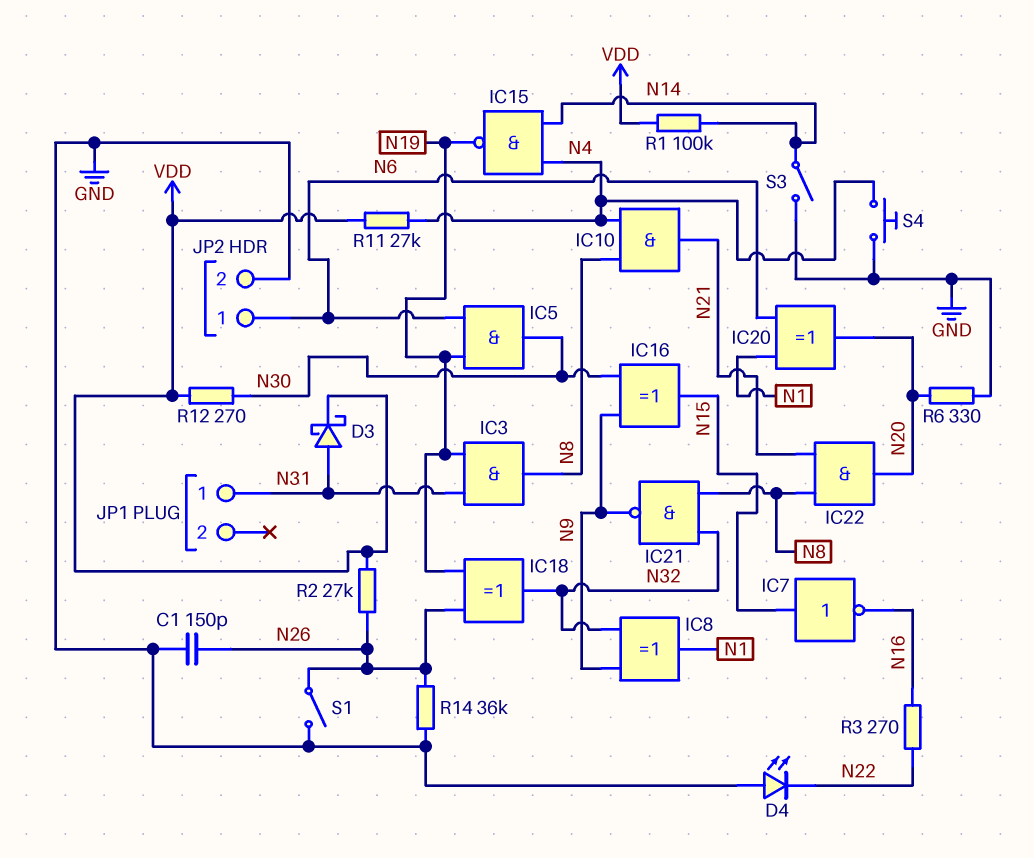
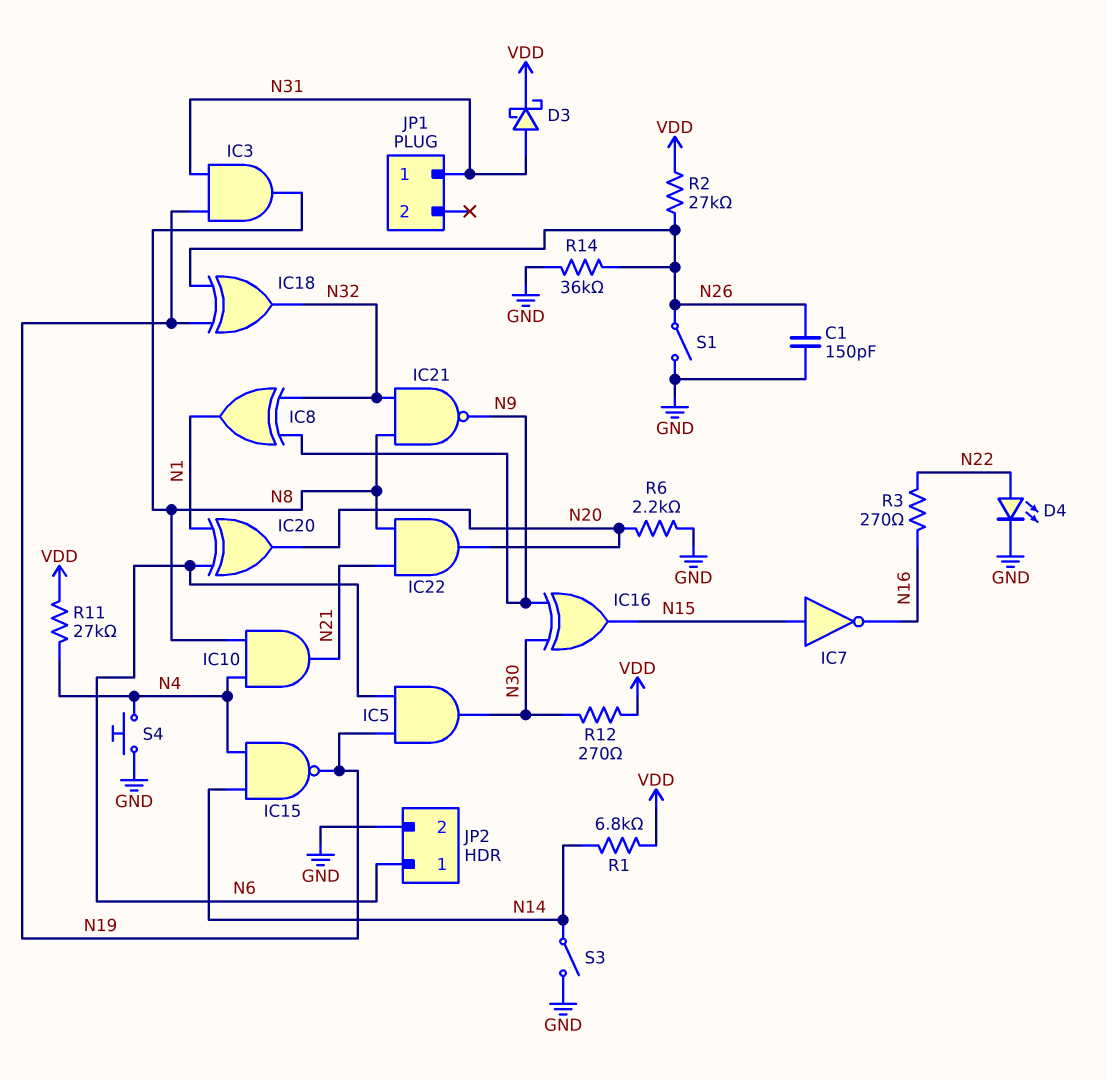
D4: LED (A GND, K N22) -> LED (A N22, K GND)
R1: 100k (N14, VDD) -> 6.8k (N14, VDD)
R6: 330 (GND, N20) -> 2.2k (GND, N20)

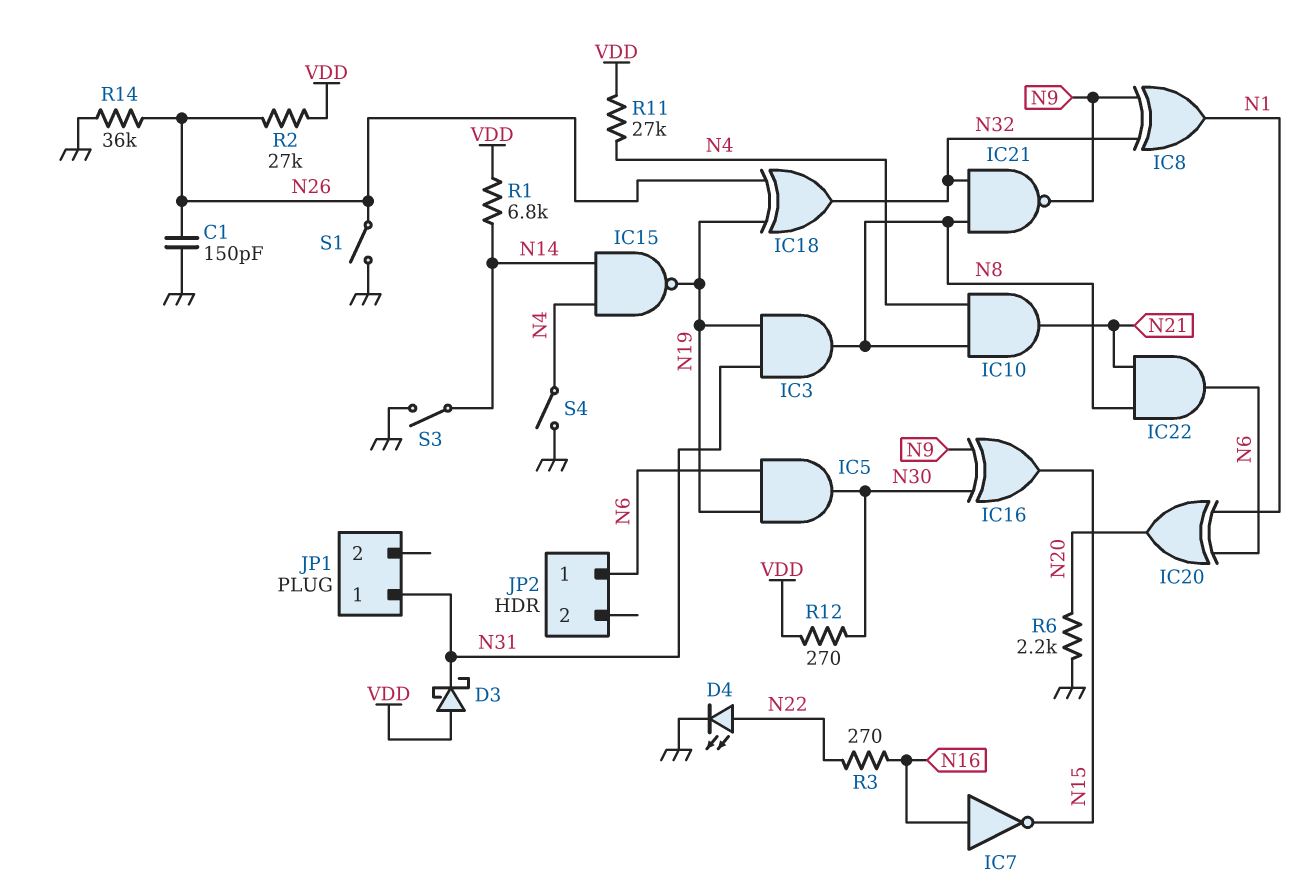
D3: schottky (A N31, K VDD) -> schottky (A VDD, K N31)
IC7: NOT (in N15, out N16) -> NOT (in N16, out N15)
IC22: AND (in N8, in N21, out N20) -> AND (in N8, in N21, out N6)
JP2 pin 2: GND -> none
S4: button (GND, N4) -> switch (GND, N4)

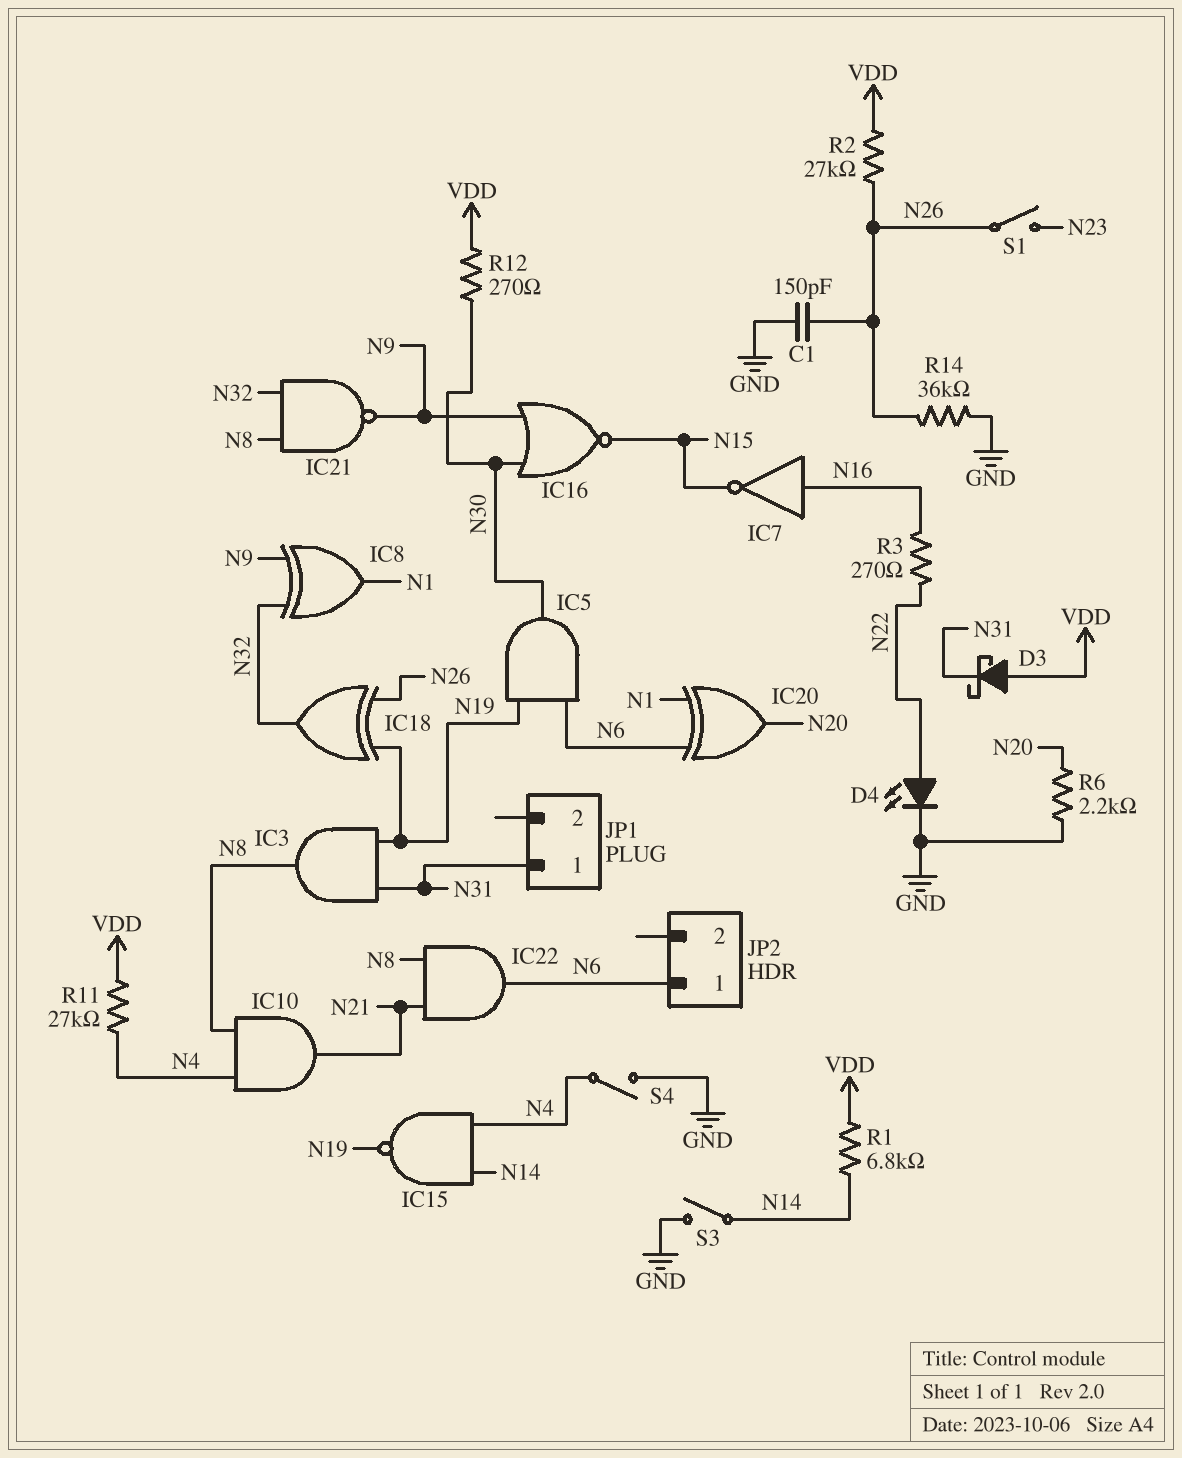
IC16: XOR (in N9, in N30, out N15) -> NOR (in N9, in N30, out N15)
S1: switch (GND, N26) -> switch (N23, N26)

